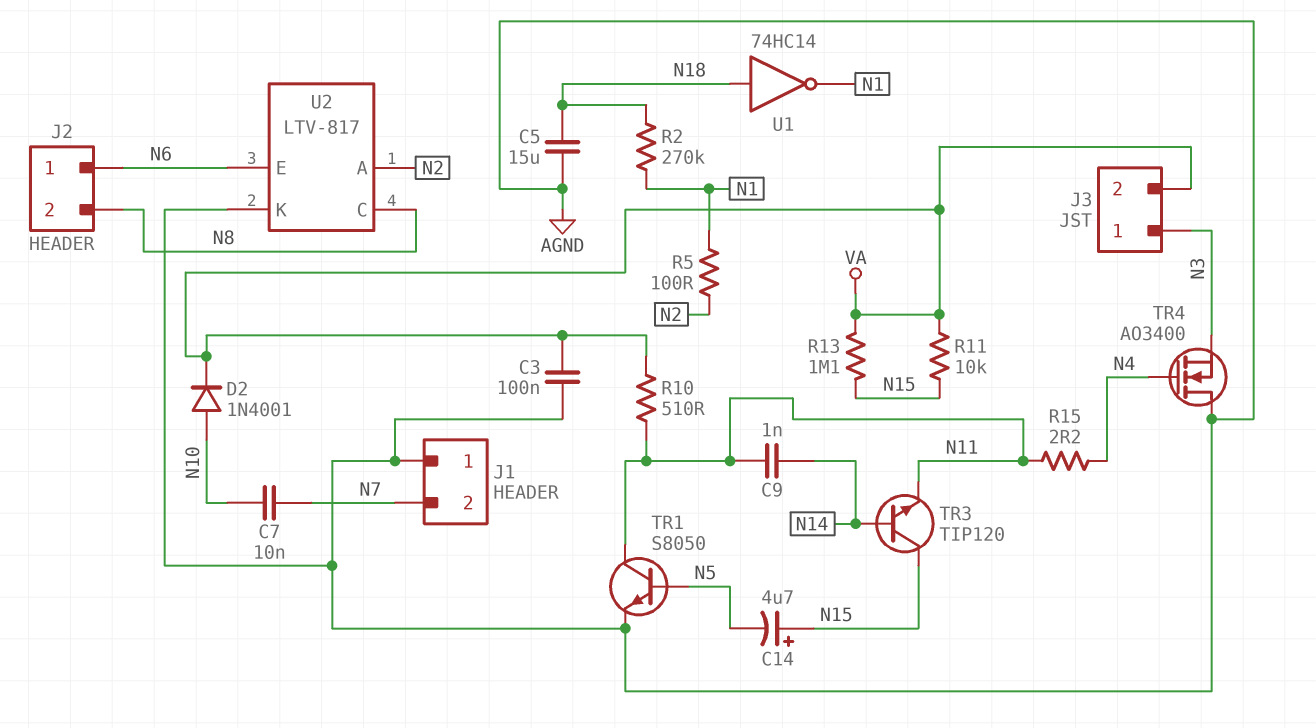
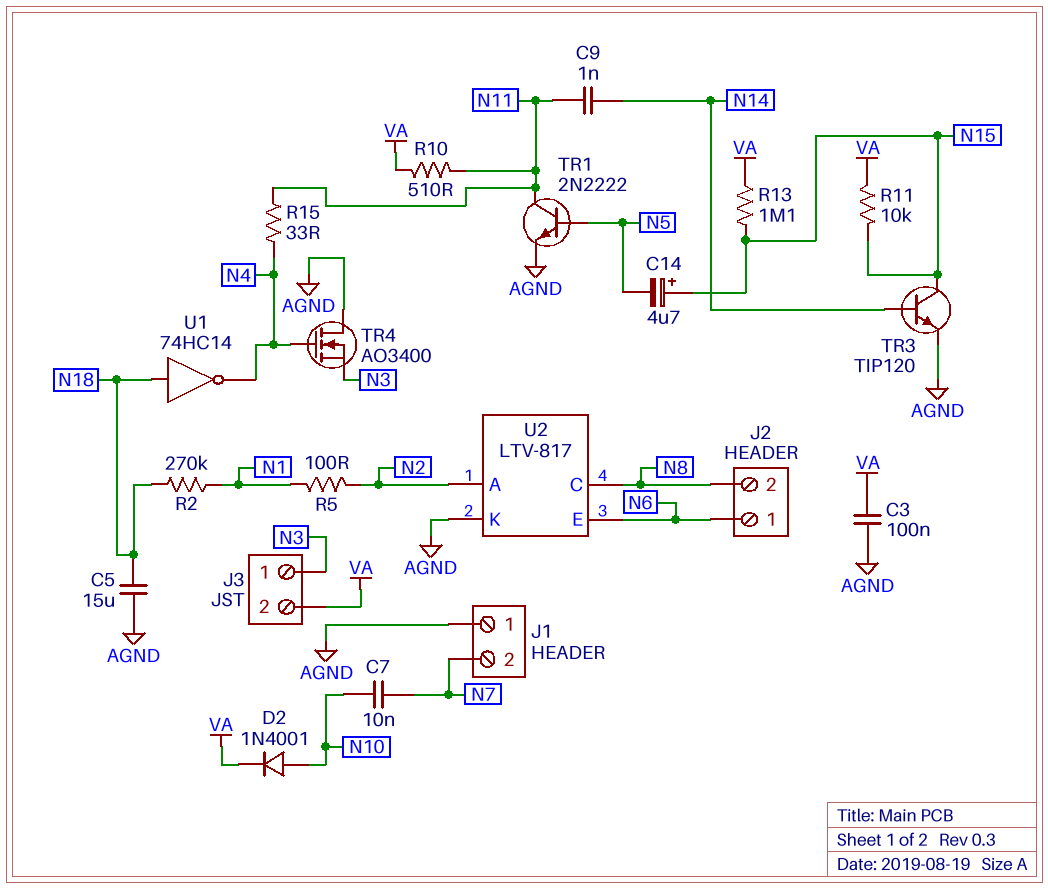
R15: 2.2 (N4, N11) -> 33 (N4, N11)
TR1: NPN S8050 (B N5, C N11, E AGND) -> NPN 2N2222 (B N5, C N11, E AGND)
TR3: NPN TIP120 (B N14, C N15, E N11) -> NPN TIP120 (B N14, C N15, E AGND)
U1: NOT 74HC14 (in N18, out N1) -> NOT 74HC14 (in N18, out N4)

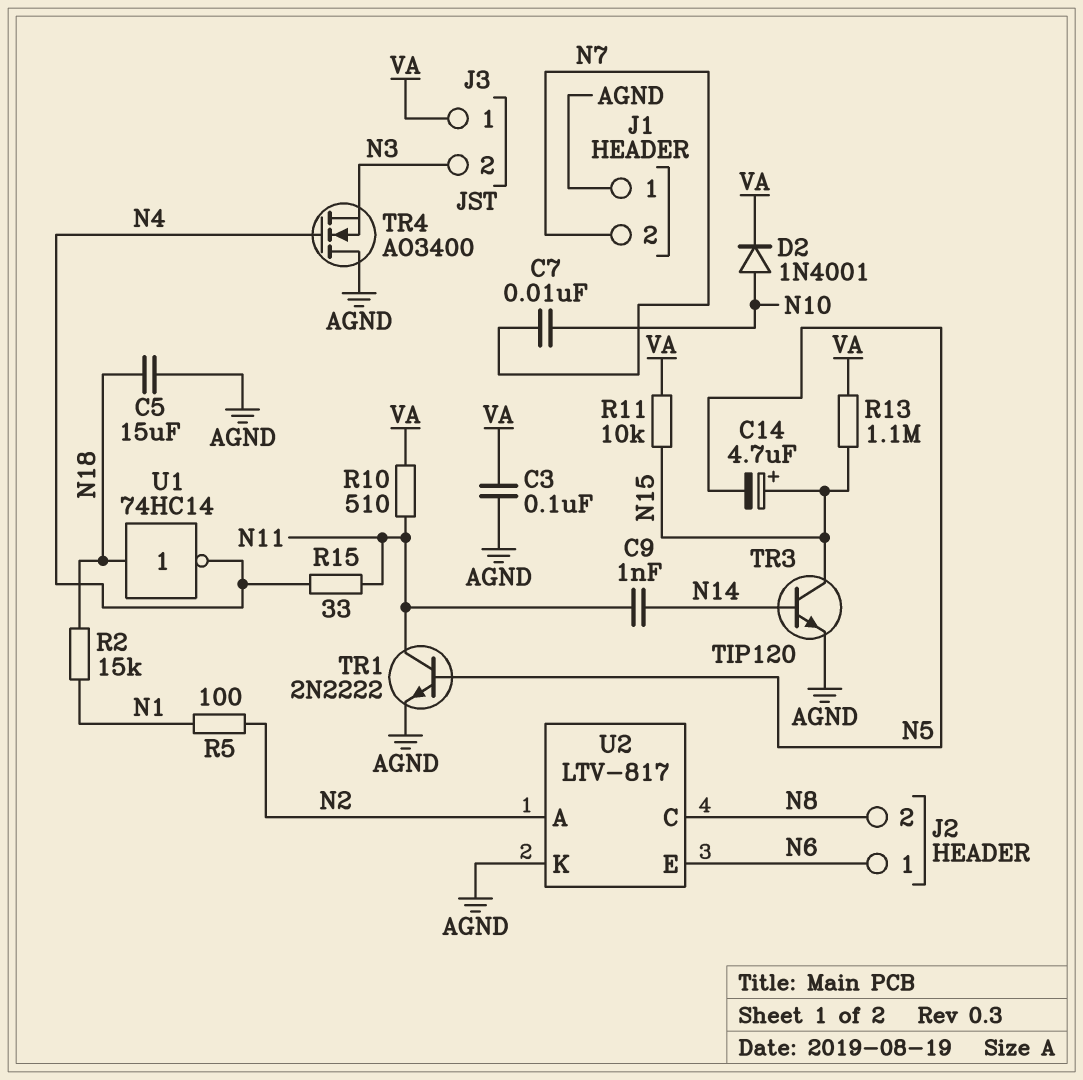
J3 pin 1: N3 -> VA
J3 pin 2: VA -> N3
R2: 270k (N1, N18) -> 15k (N1, N18)

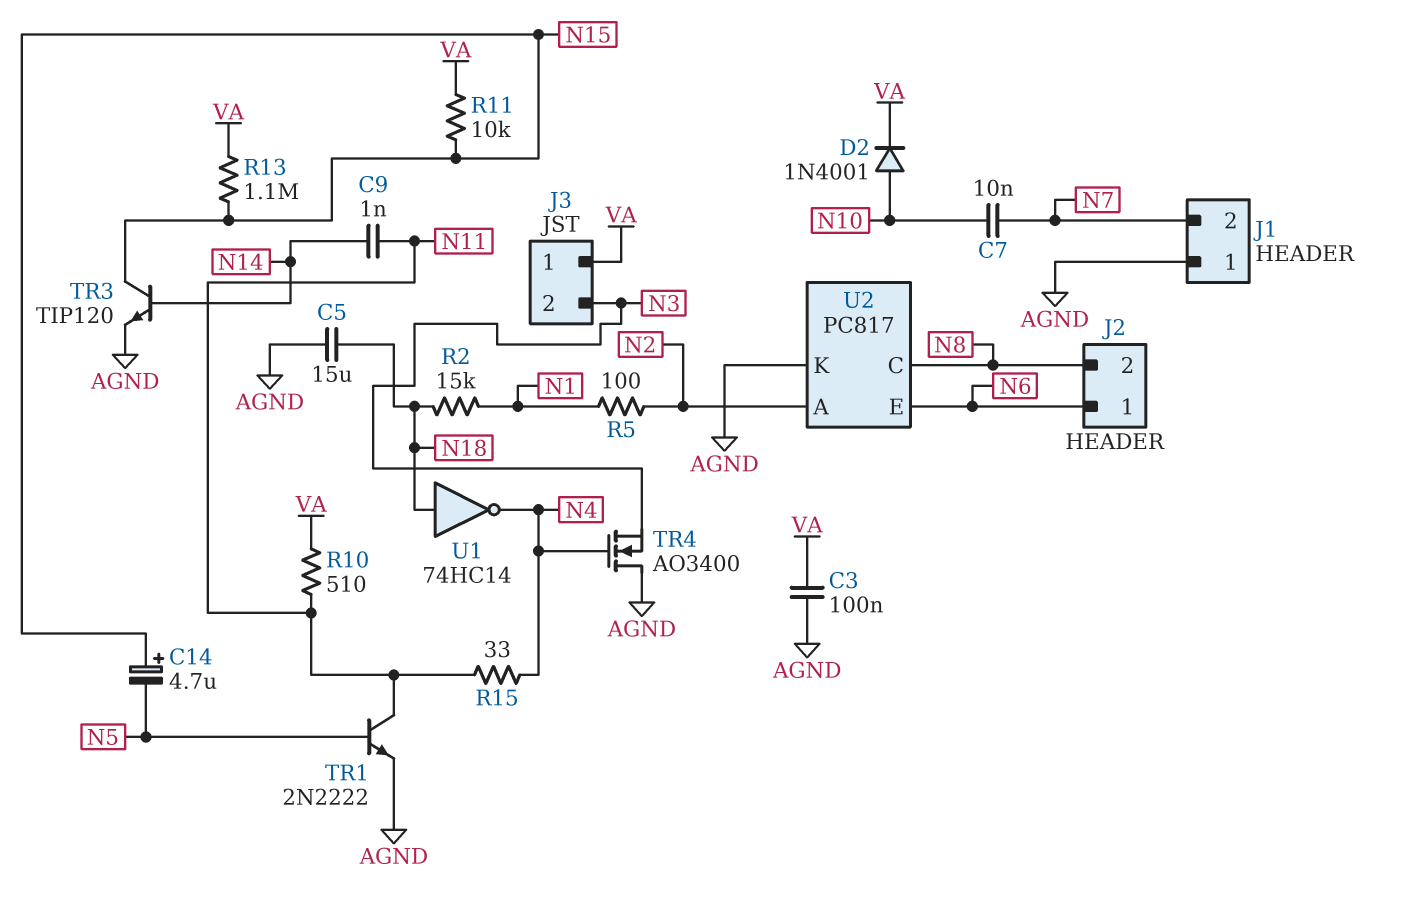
U2: LTV-817 -> PC817

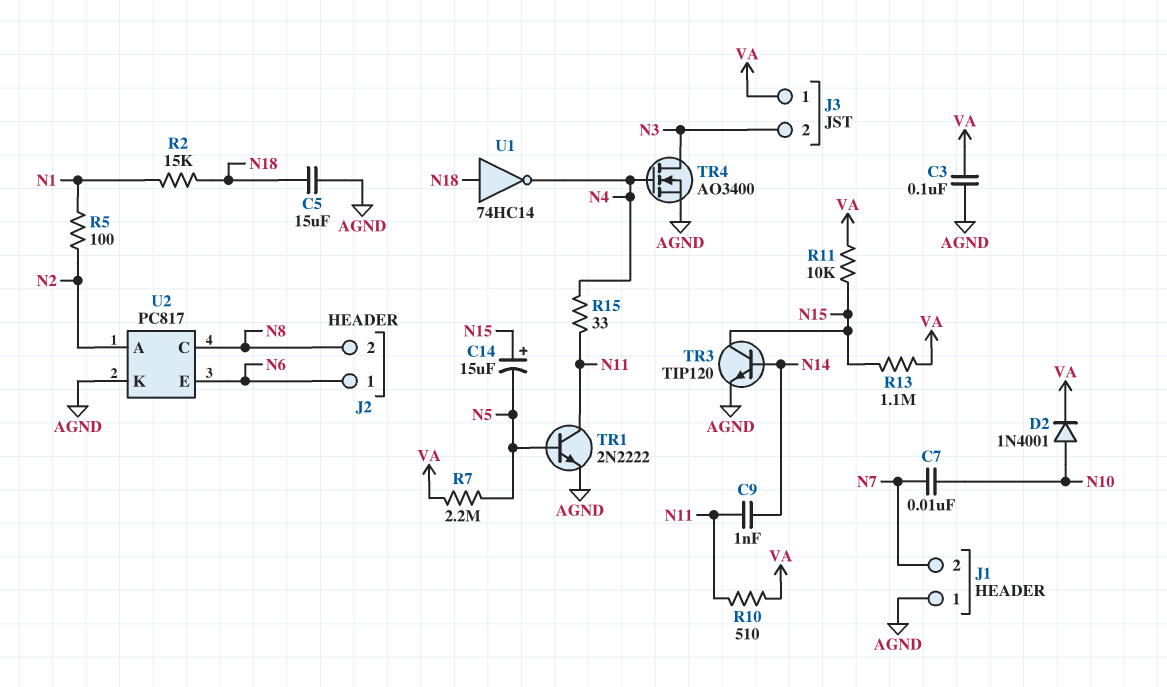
C14: 4.7uF (plus N15, minus N5) -> 15uF (plus N15, minus N5)
R7: none -> 2.2M (N5, VA)
TR4: NMOS AO3400 (G N4, D AGND, S N3) -> NMOS AO3400 (G N4, D N3, S AGND)

